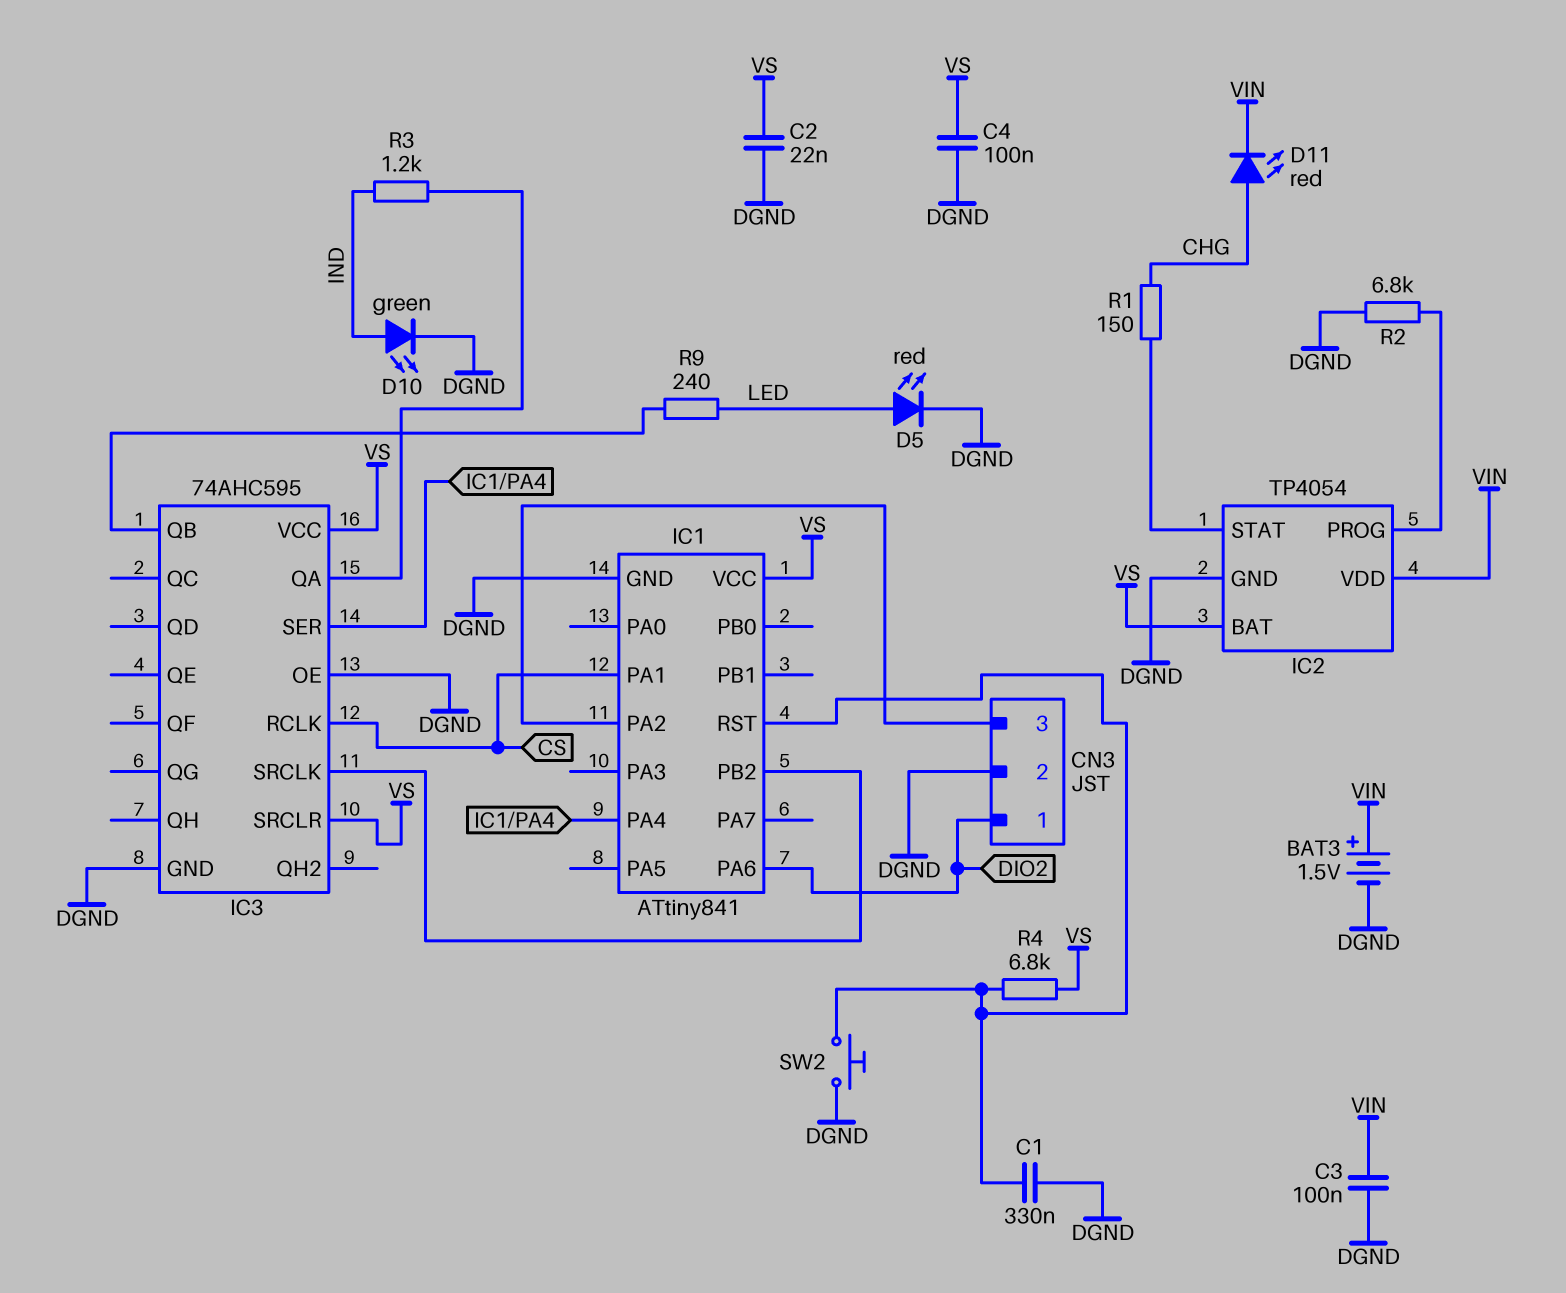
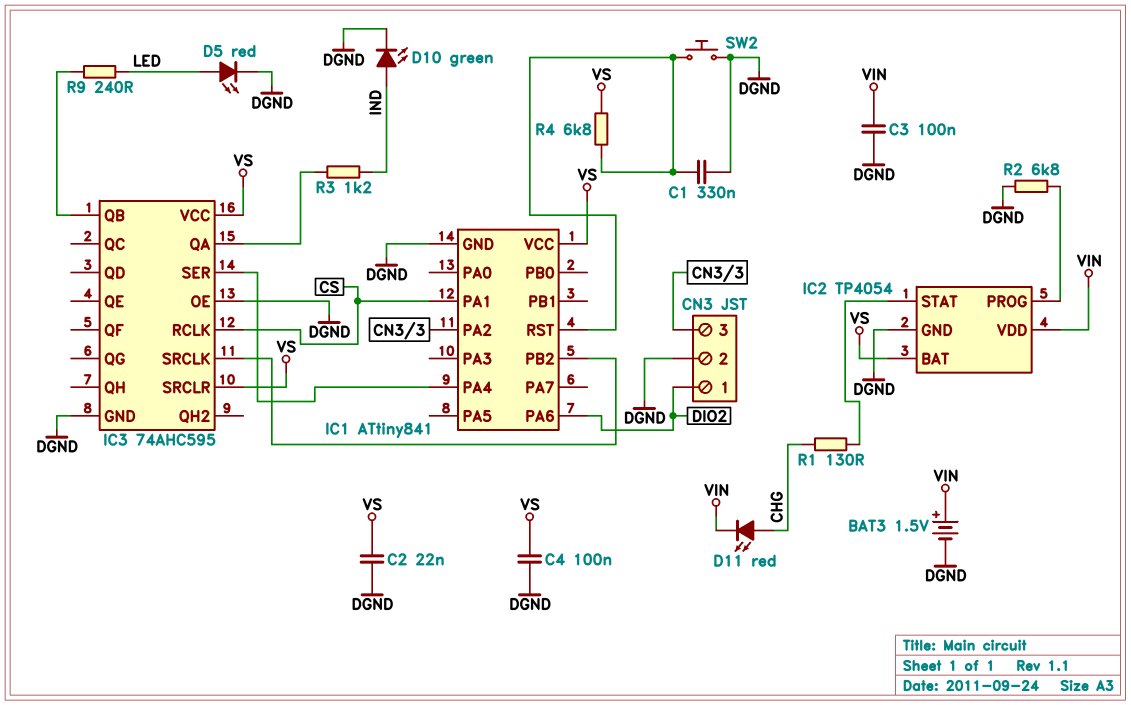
R1: 150 (CHG, IC2/STAT) -> 130 (CHG, IC2/STAT)

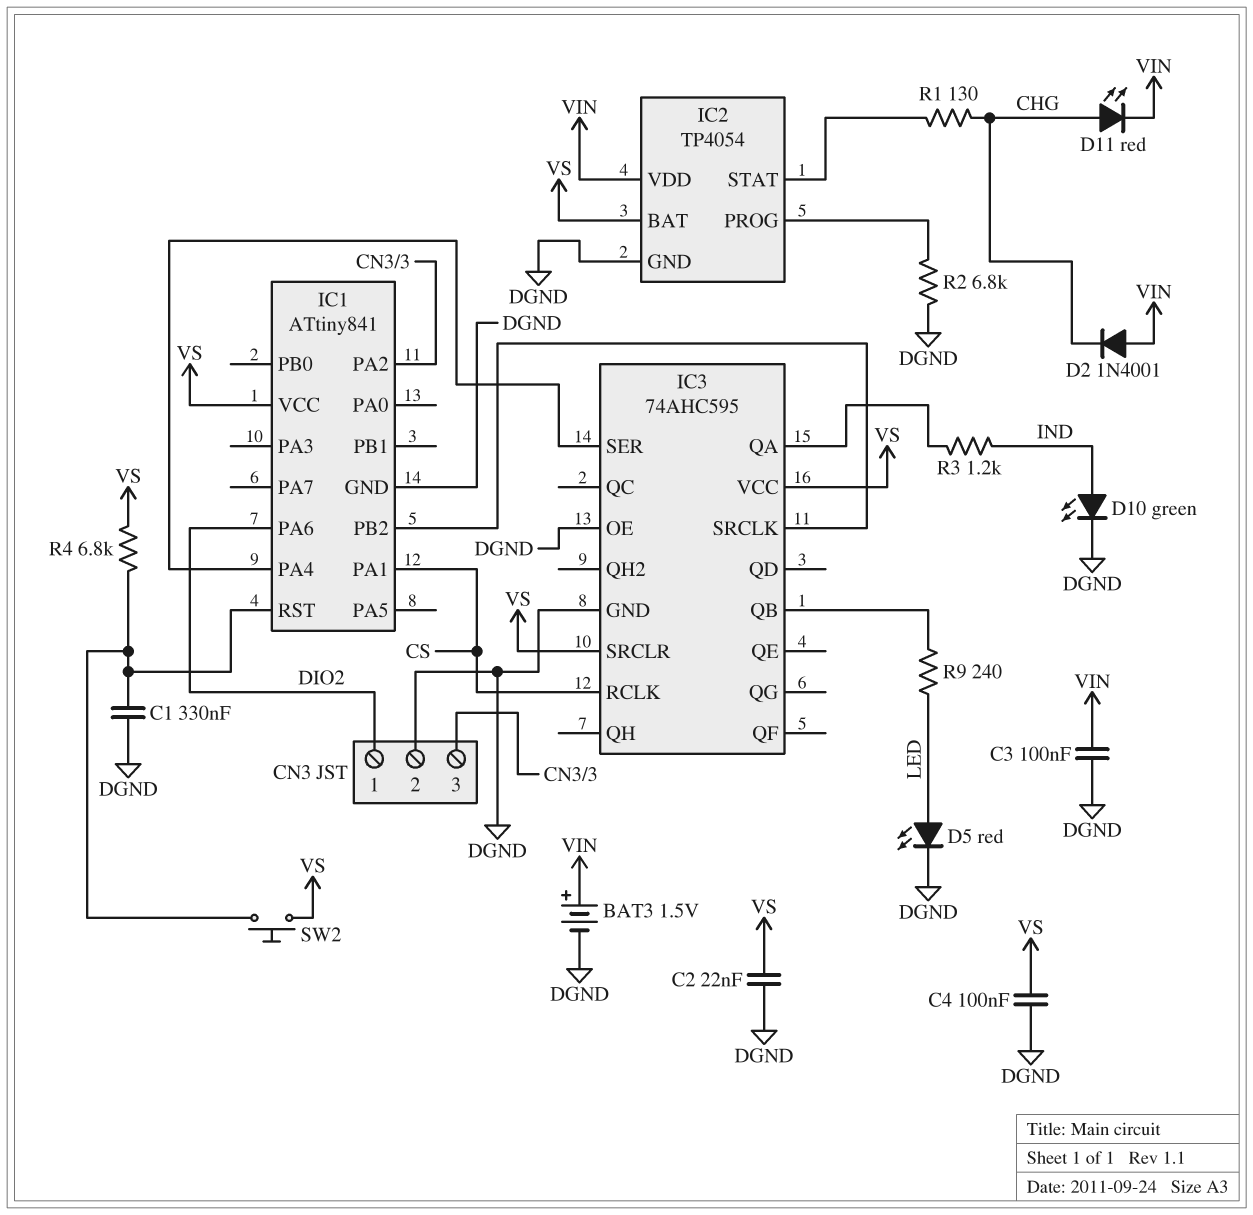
D2: none -> diode 1N4001 (A VIN, K CHG)
SW2: button (DGND, IC1/RST) -> button (IC1/RST, VS)

